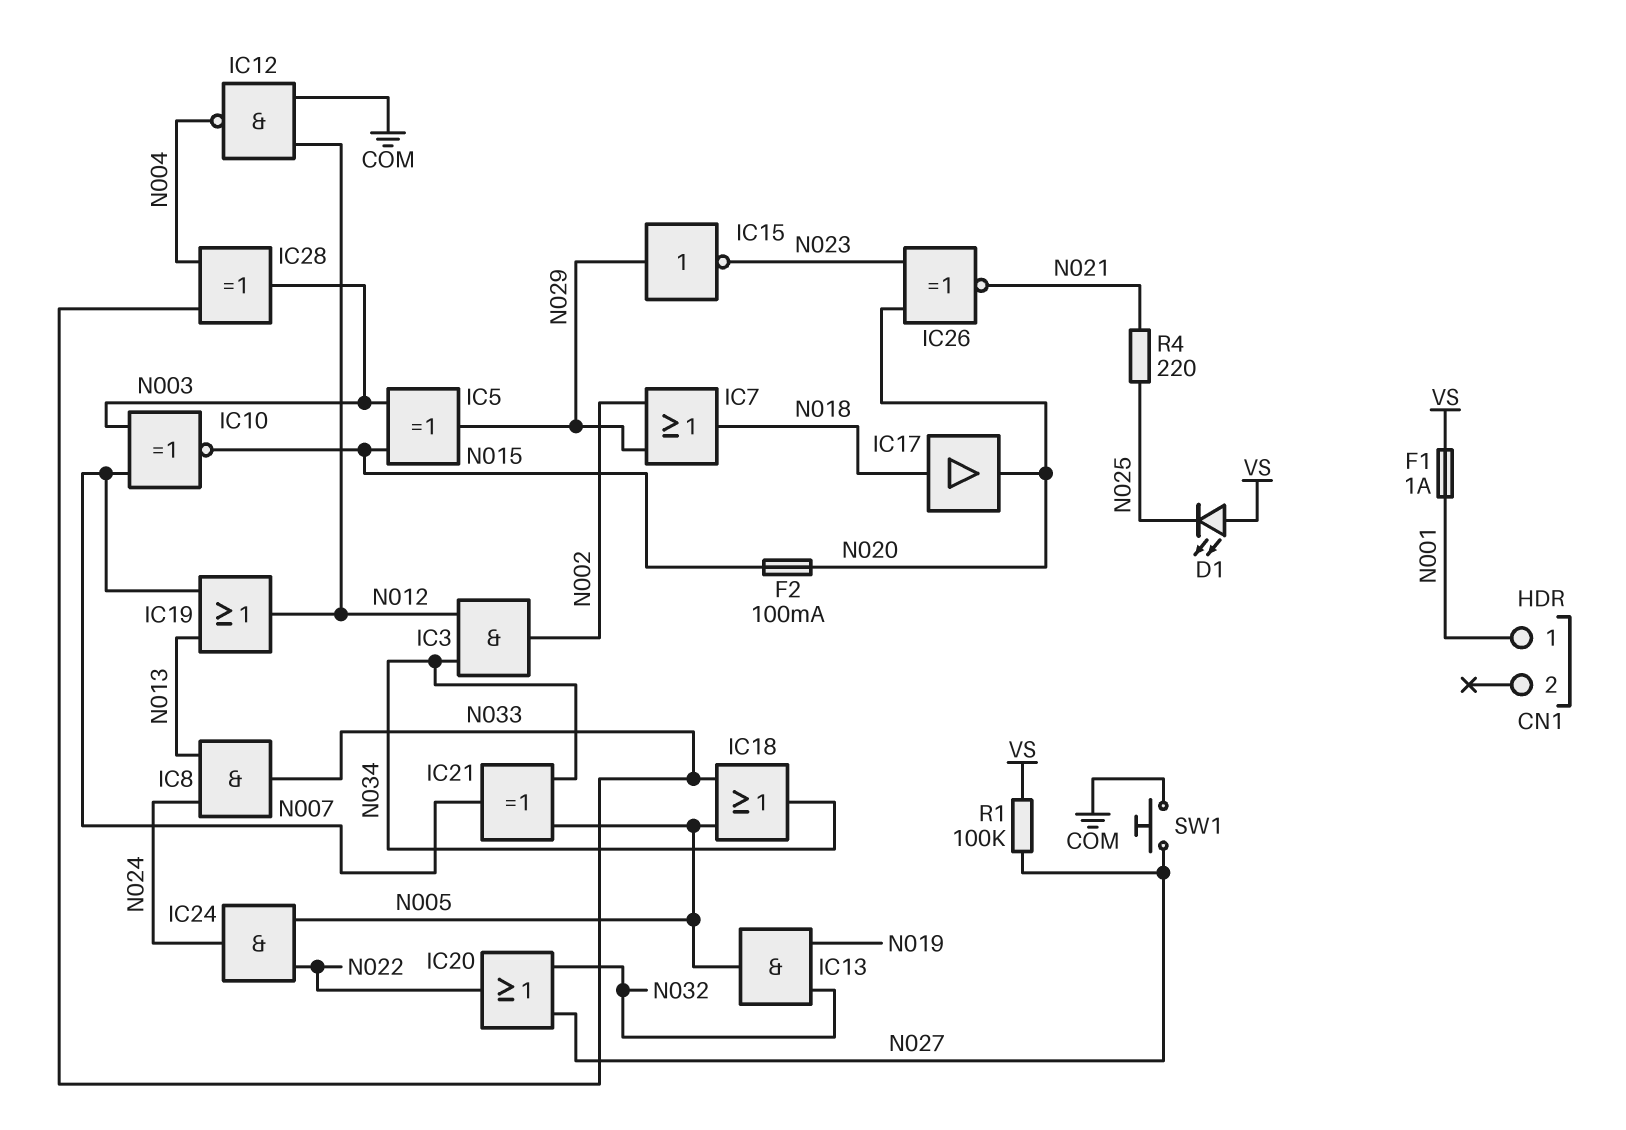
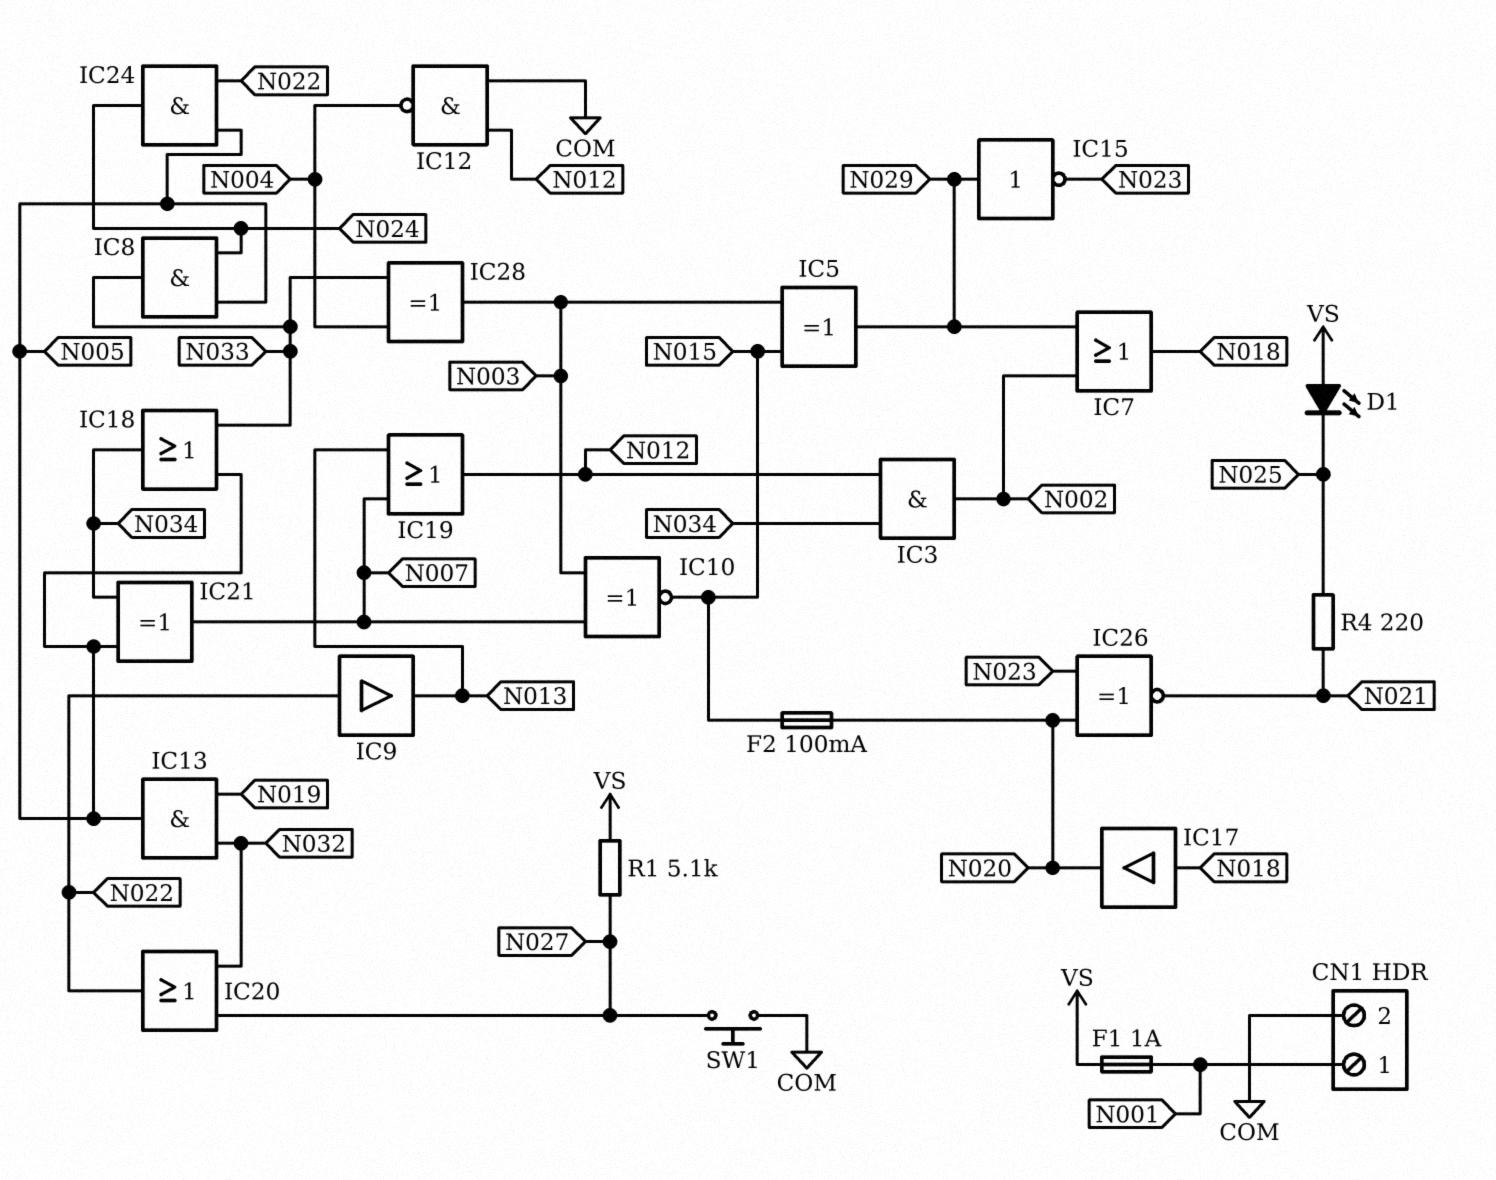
CN1 pin 2: none -> COM
IC8: AND (in N013, in N024, out N033) -> AND (in N005, in N024, out N033)
IC9: none -> buffer (in N022, out N013)
R1: 100k (N027, VS) -> 5.1k (N027, VS)

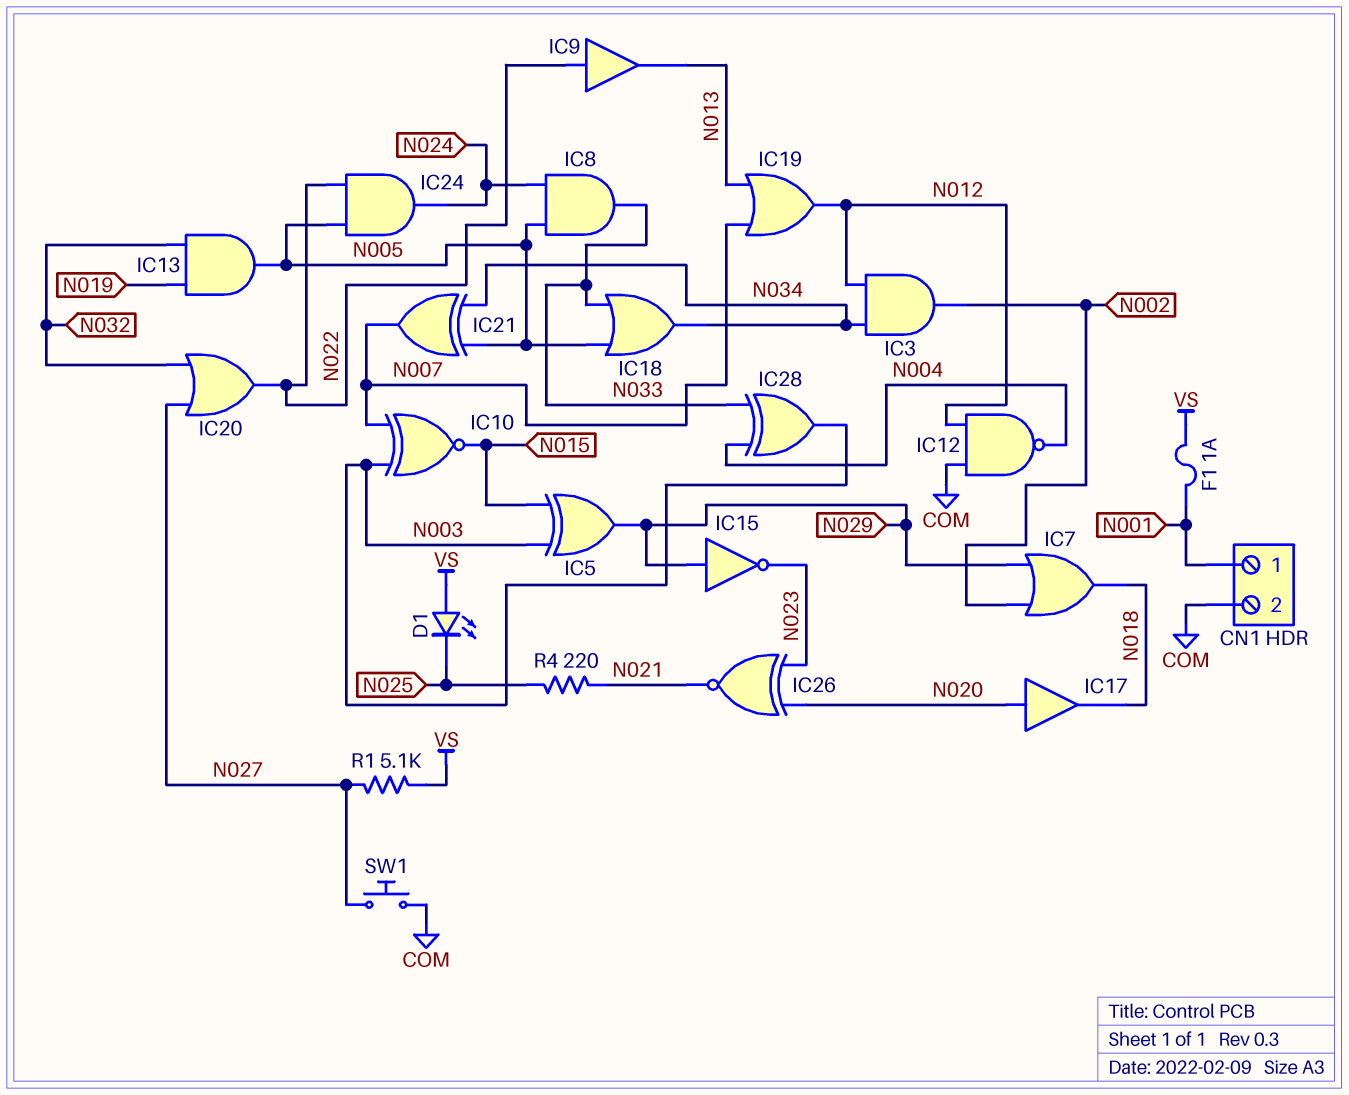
F2: 100mA (N015, N020) -> none
IC17: buffer (in N018, out N020) -> buffer (in N020, out N018)

